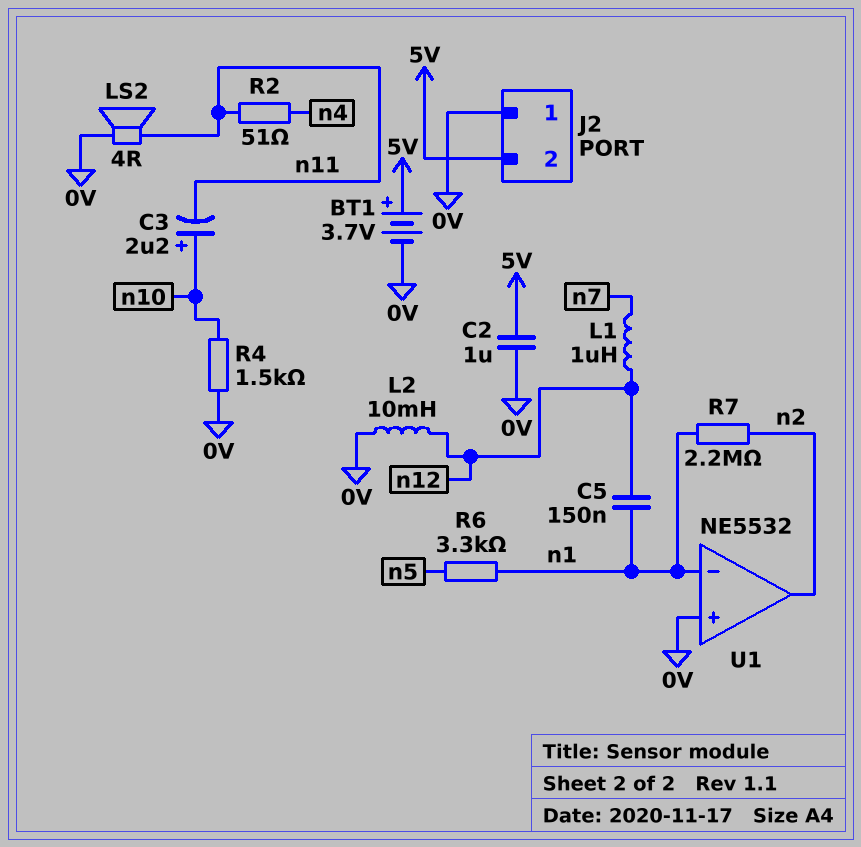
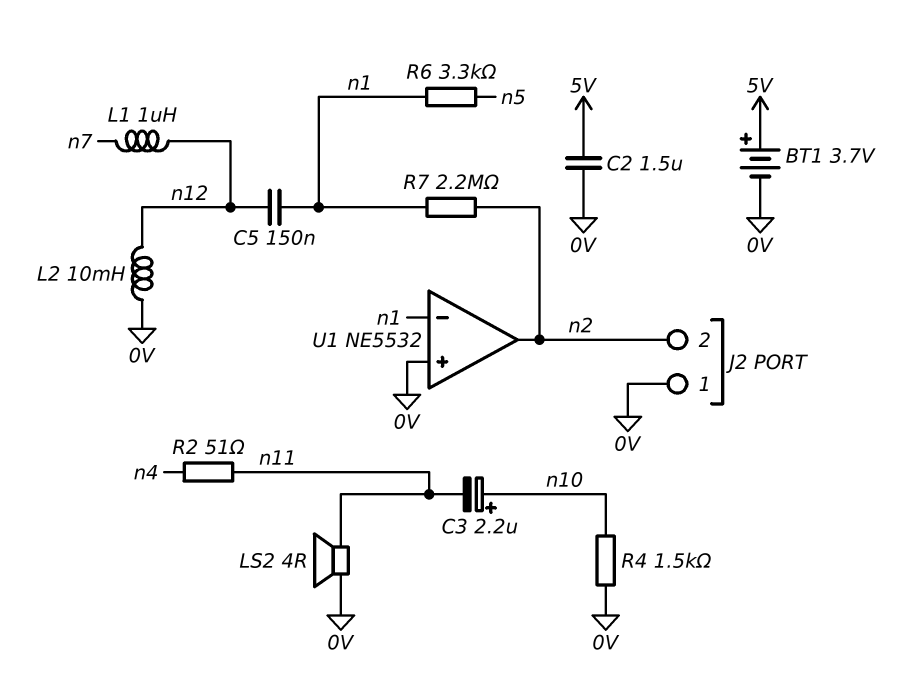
C2: 1uF (0V, 5V) -> 1.5uF (0V, 5V)
J2 pin 2: 5V -> n2

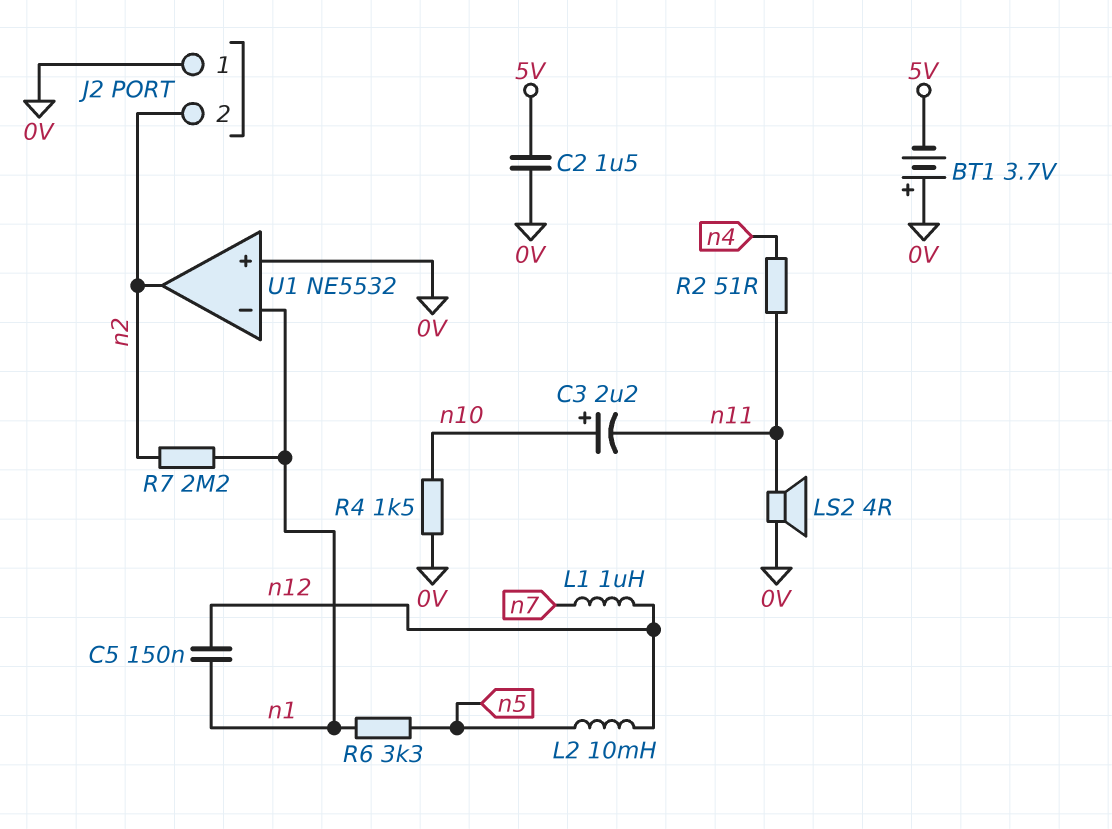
BT1: 3.7V (plus 5V, minus 0V) -> 3.7V (plus 0V, minus 5V)
L2: 10mH (0V, n12) -> 10mH (n5, n12)

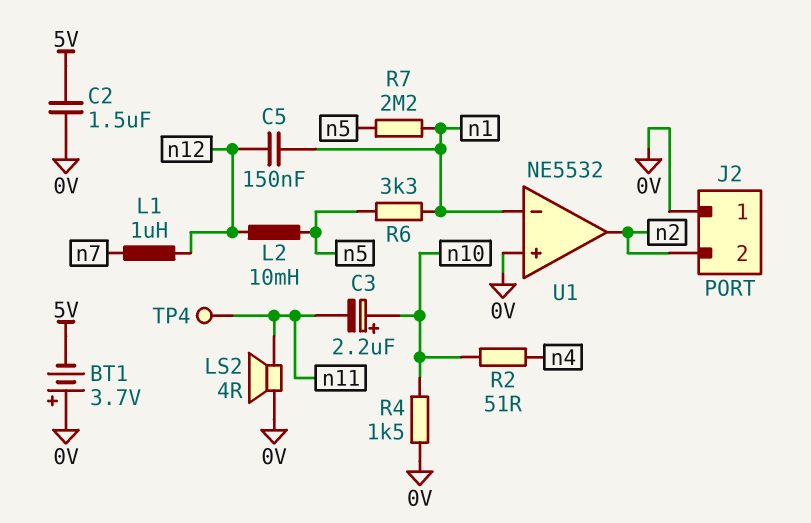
R2: 51 (n4, n11) -> 51 (n4, n10)
R7: 2.2M (n1, n2) -> 2.2M (n1, n5)
TP4: none -> test point (n11)

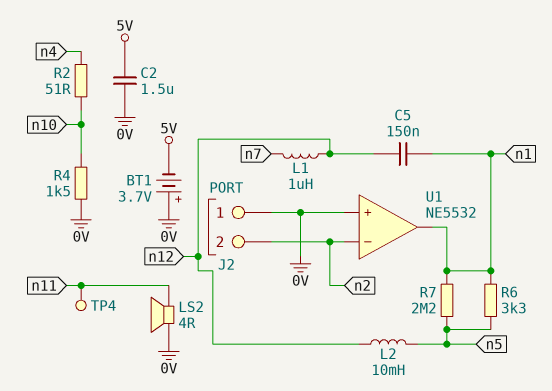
C3: 2.2uF (plus n10, minus n11) -> none
U1 pin in-: n1 -> n2
U1 pin out: n2 -> n1

